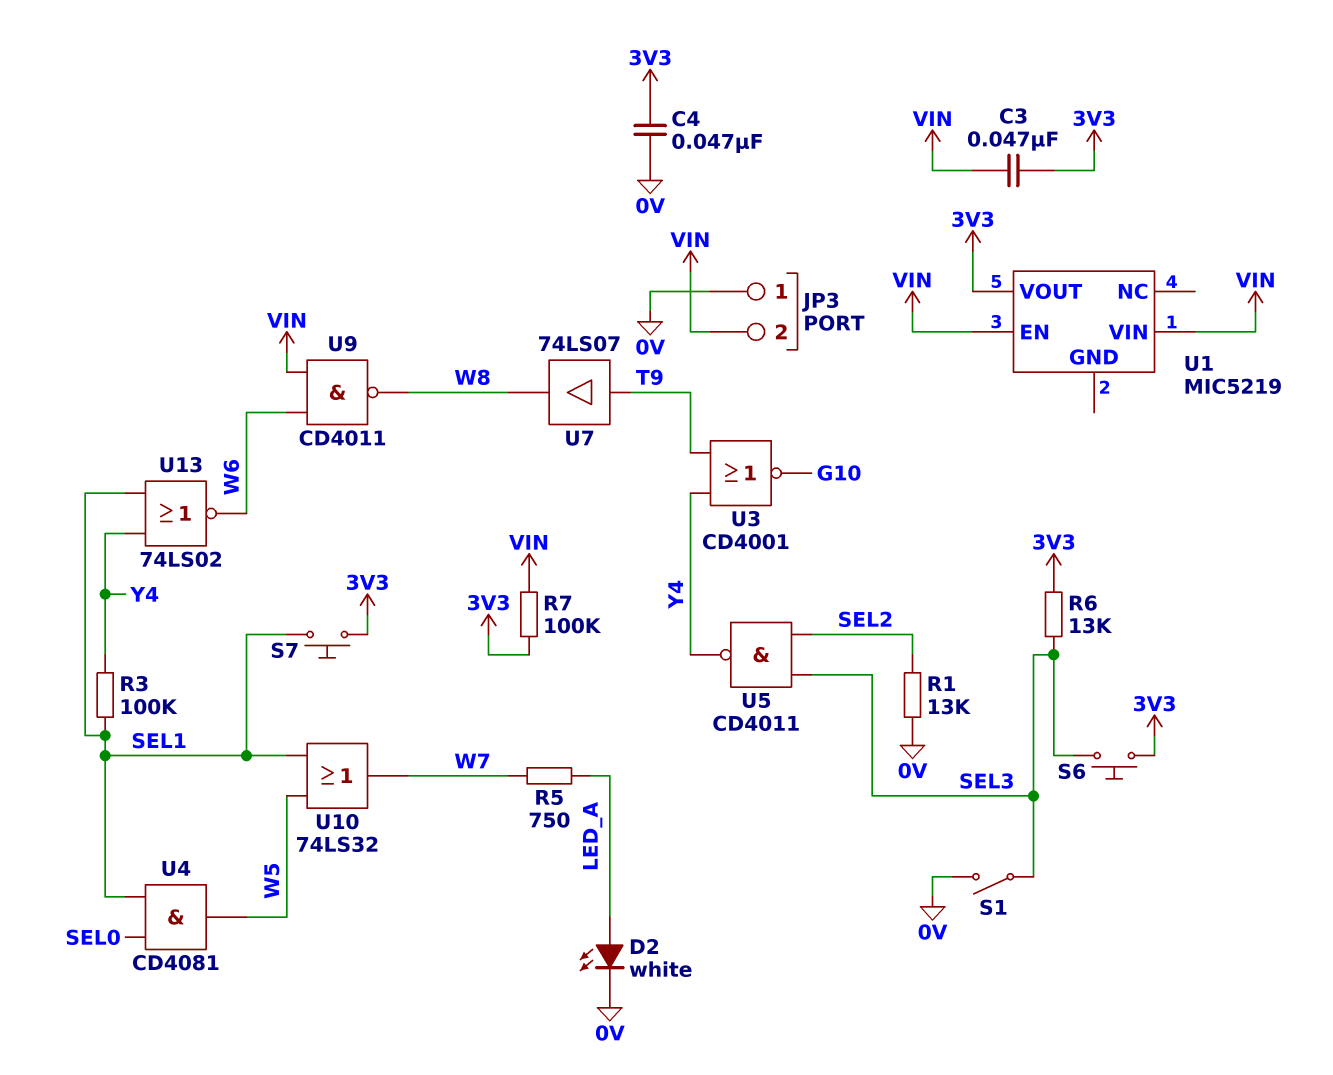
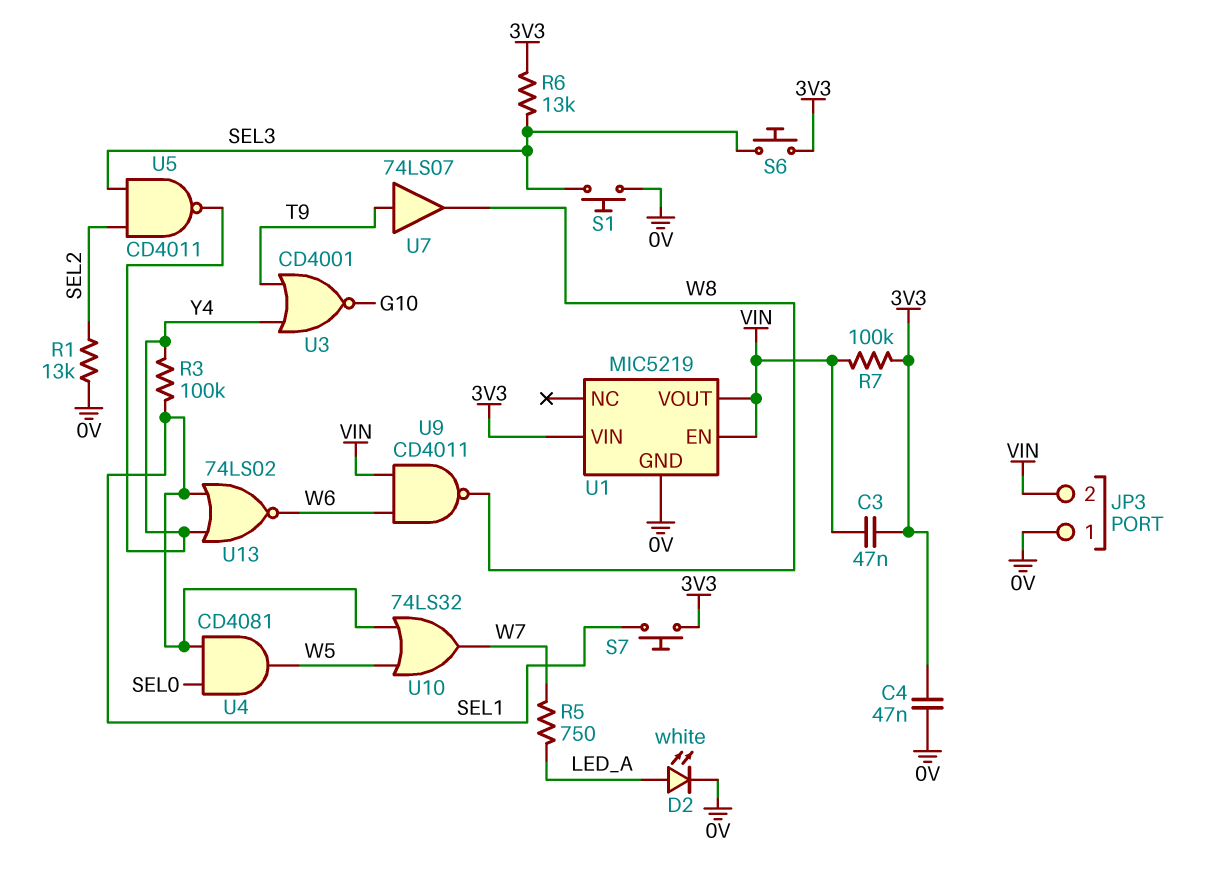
S1: switch (0V, SEL3) -> button (0V, SEL3)
U1 pin GND: none -> 0V
U1 pin VIN: VIN -> 3V3
U1 pin VOUT: 3V3 -> VIN

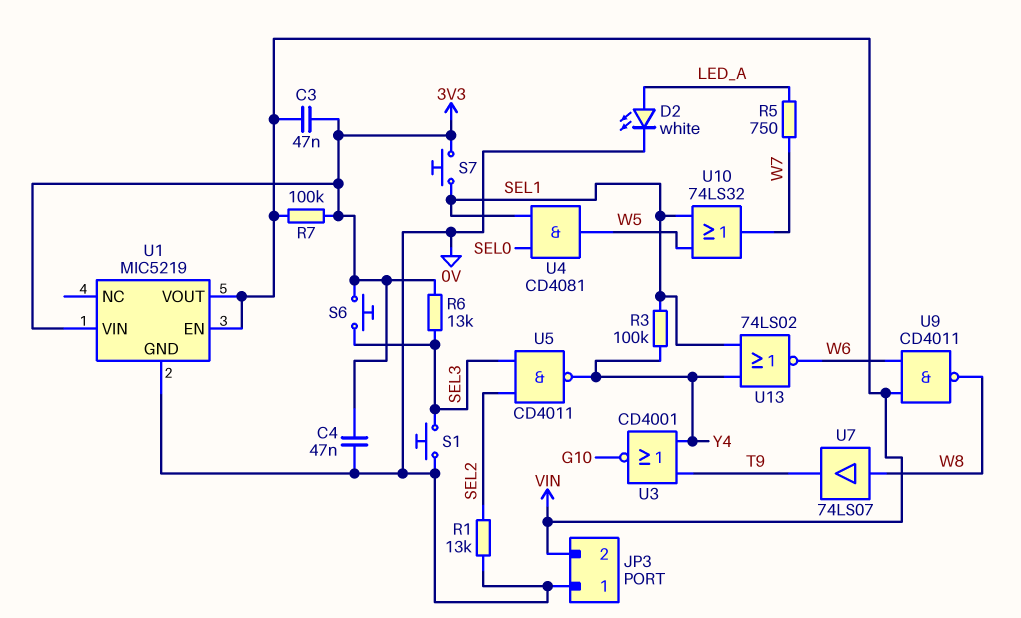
U7: buffer 74LS07 (in T9, out W8) -> buffer 74LS07 (in W8, out T9)

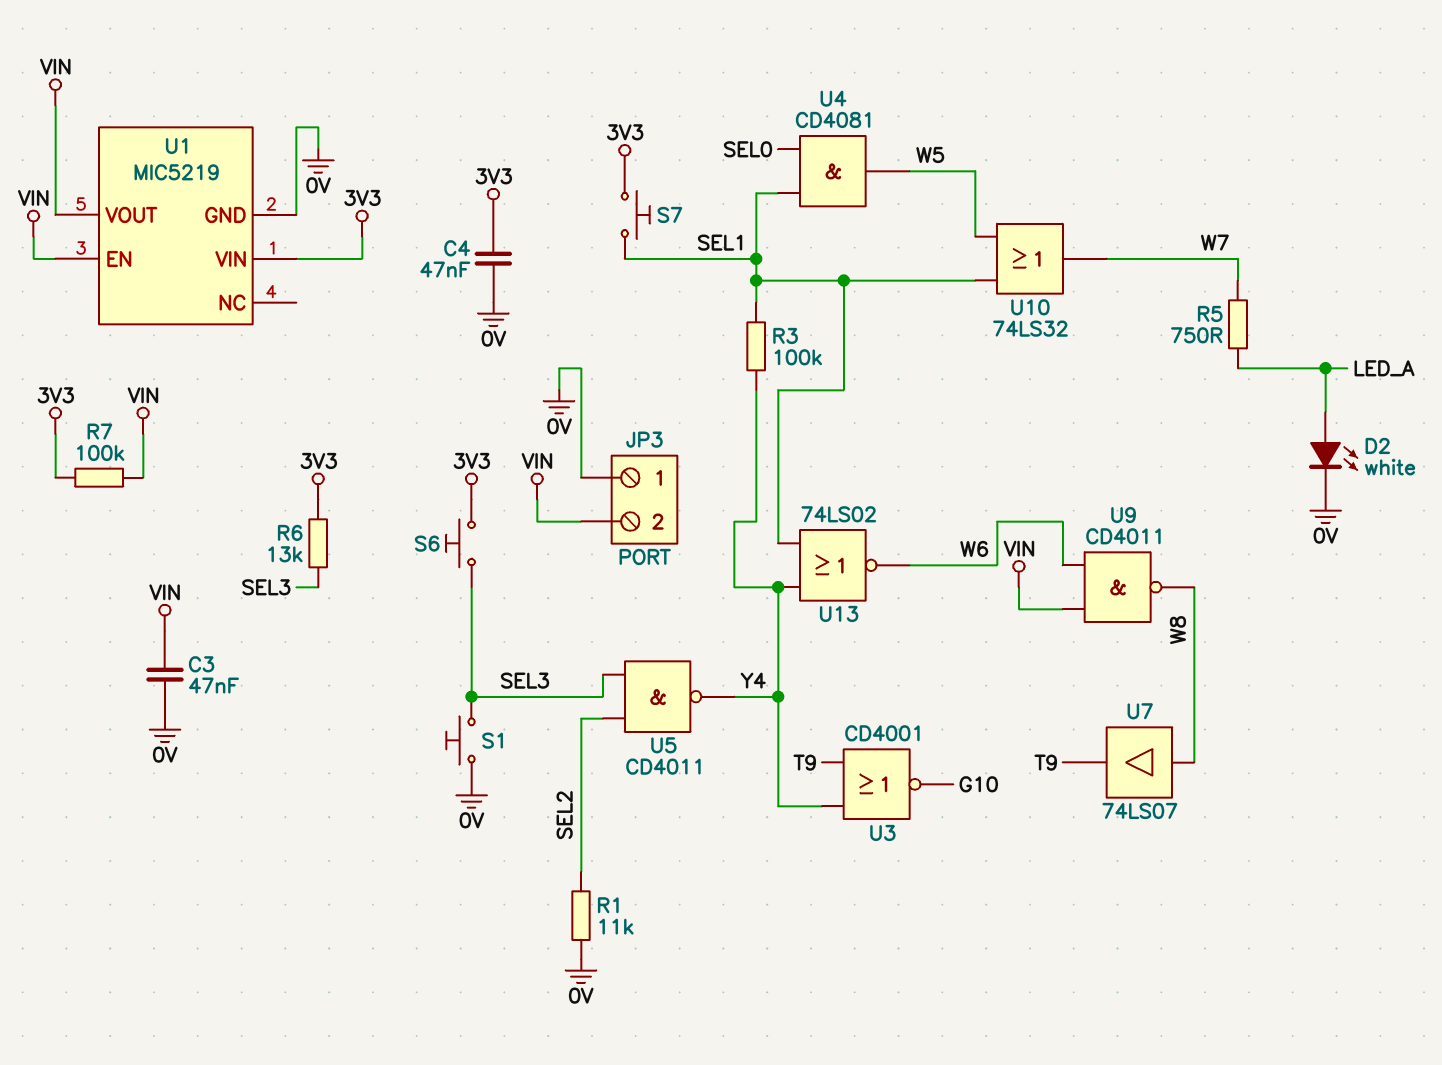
C3: 47nF (3V3, VIN) -> 47nF (0V, VIN)
R1: 13k (0V, SEL2) -> 11k (0V, SEL2)

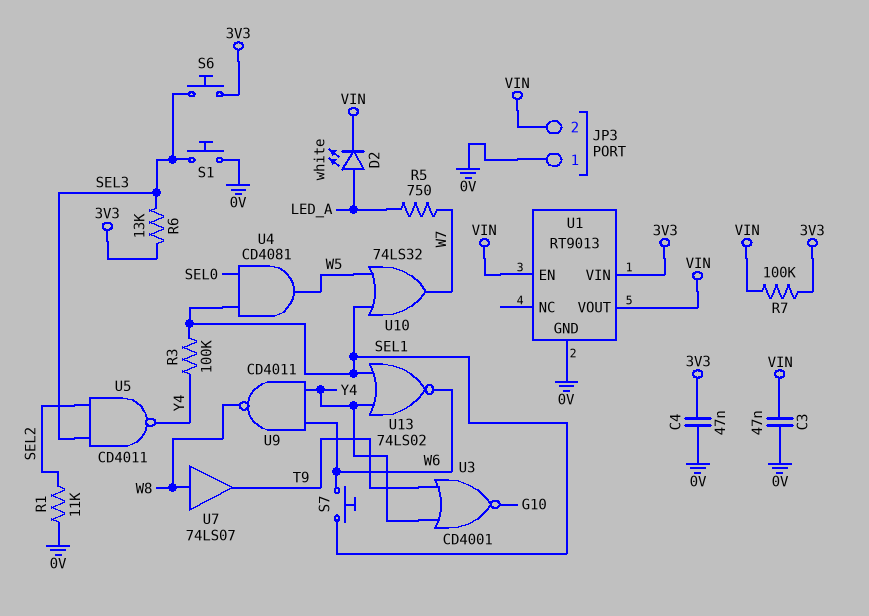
D2: LED white (A LED_A, K 0V) -> LED white (A LED_A, K VIN)
S7: button (3V3, SEL1) -> button (SEL1, W6)
U1: MIC5219 -> RT9013
U9: NAND CD4011 (in VIN, in W6, out W8) -> NAND CD4011 (in W6, in Y4, out W8)

